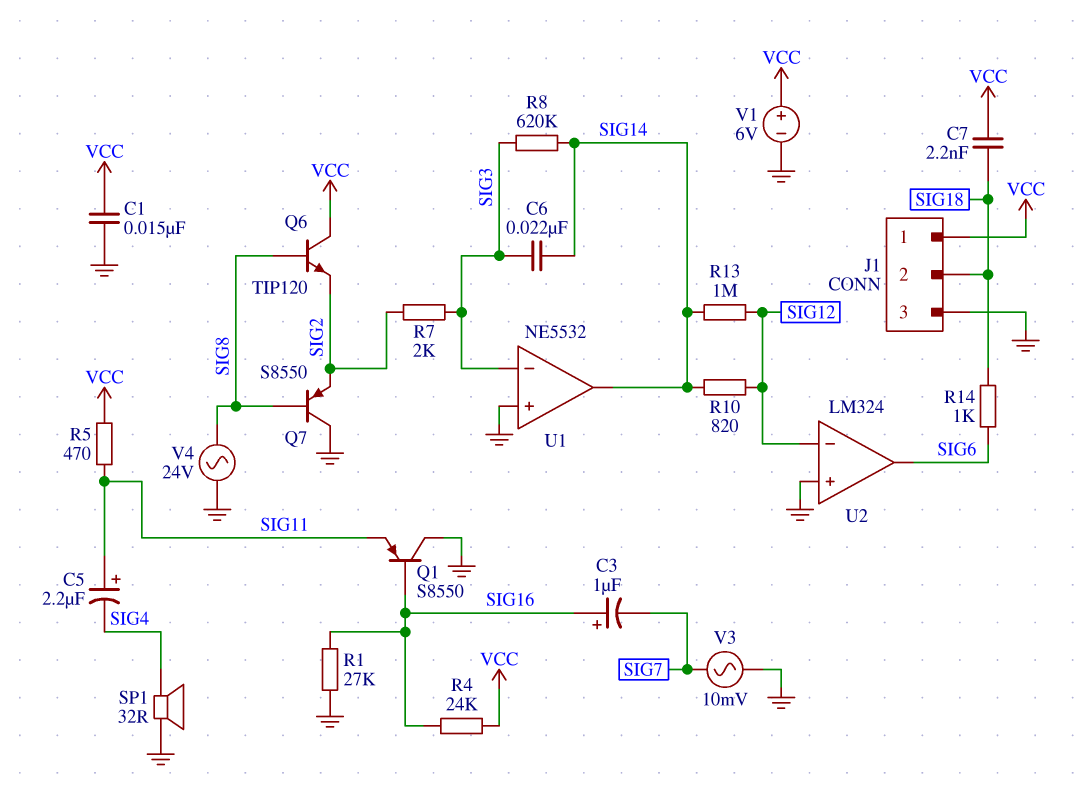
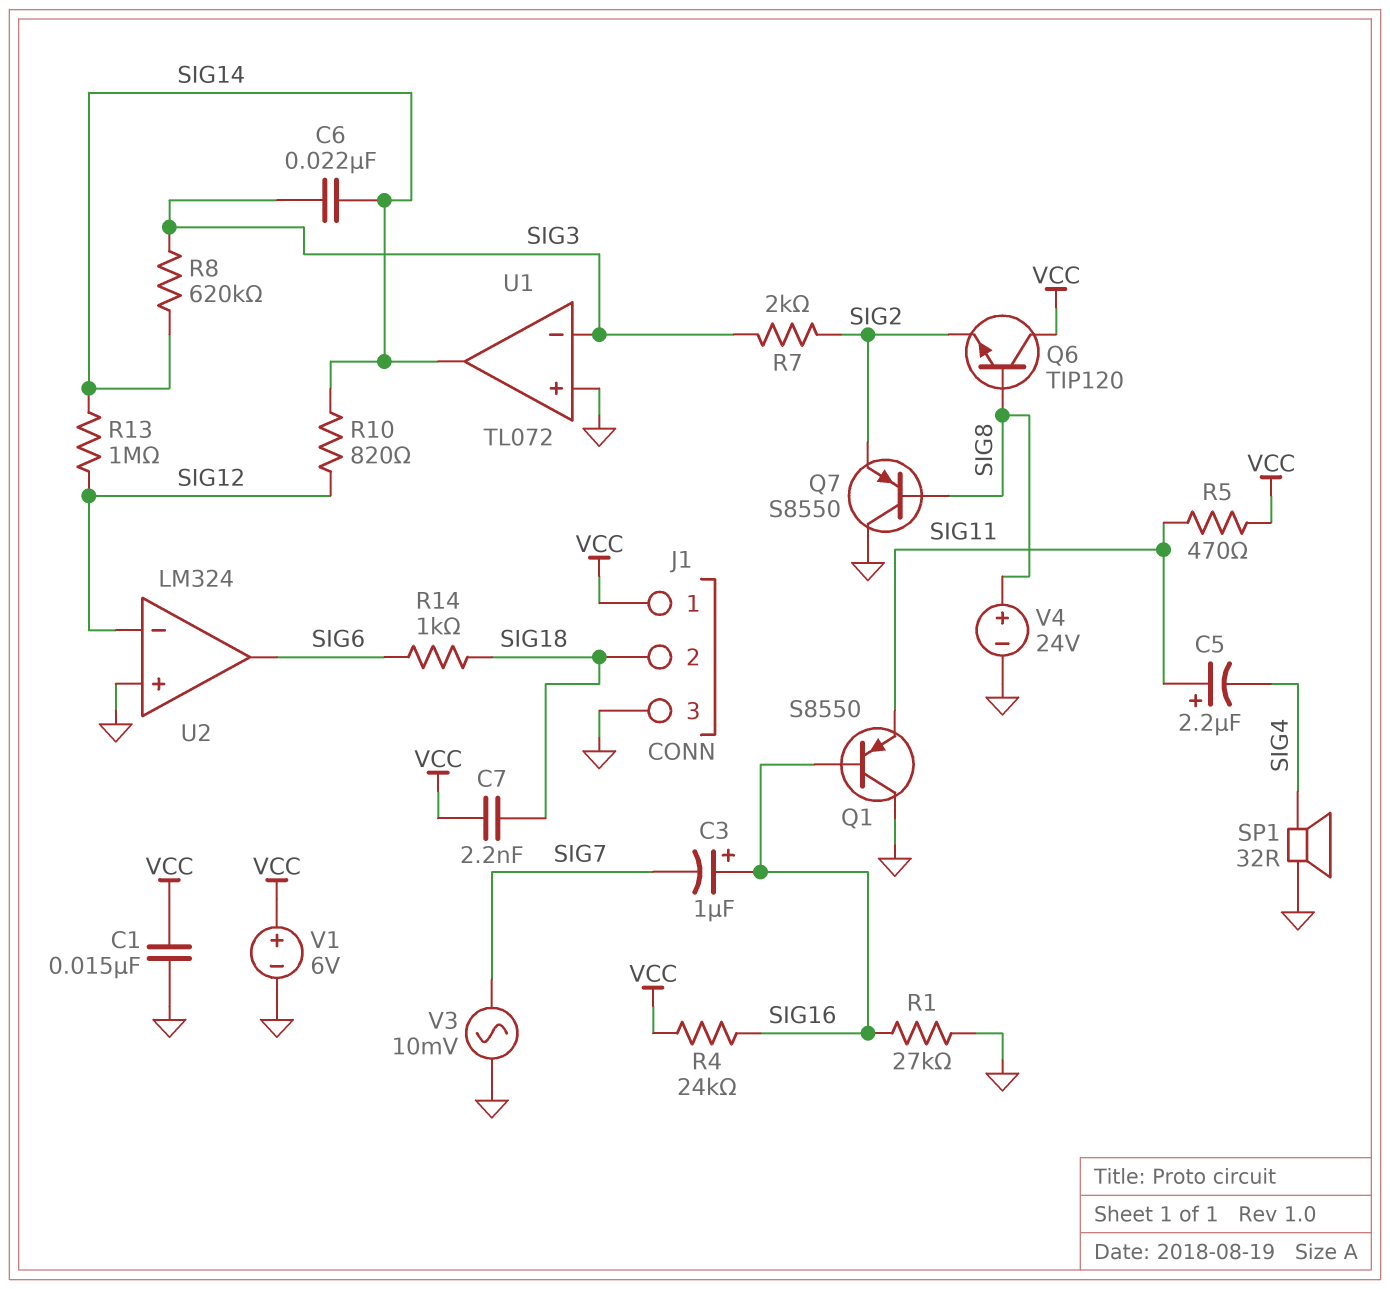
U1: NE5532 -> TL072
V4: AC 24V (GND, SIG8) -> 24V (plus SIG8, minus GND)

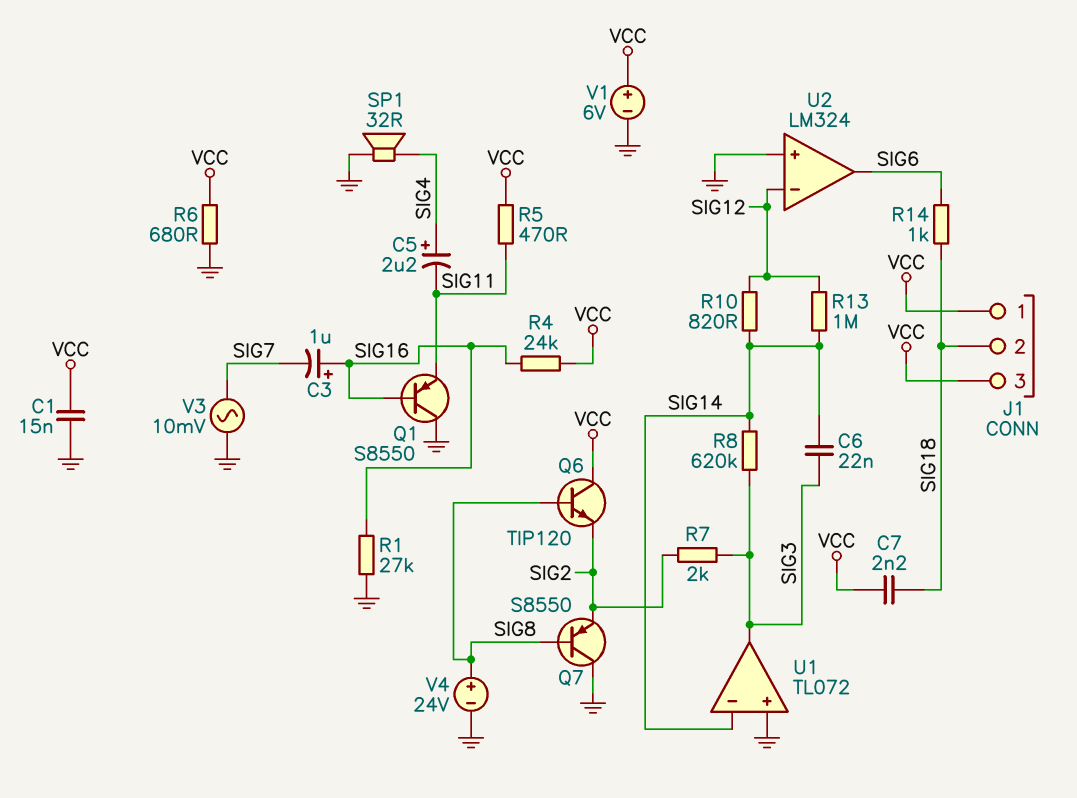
C5: 2.2uF (plus SIG11, minus SIG4) -> 2.2uF (plus SIG4, minus SIG11)
J1 pin 3: GND -> VCC
R6: none -> 680 (GND, VCC)
U1 pin in-: SIG3 -> SIG14
U1 pin out: SIG14 -> SIG3

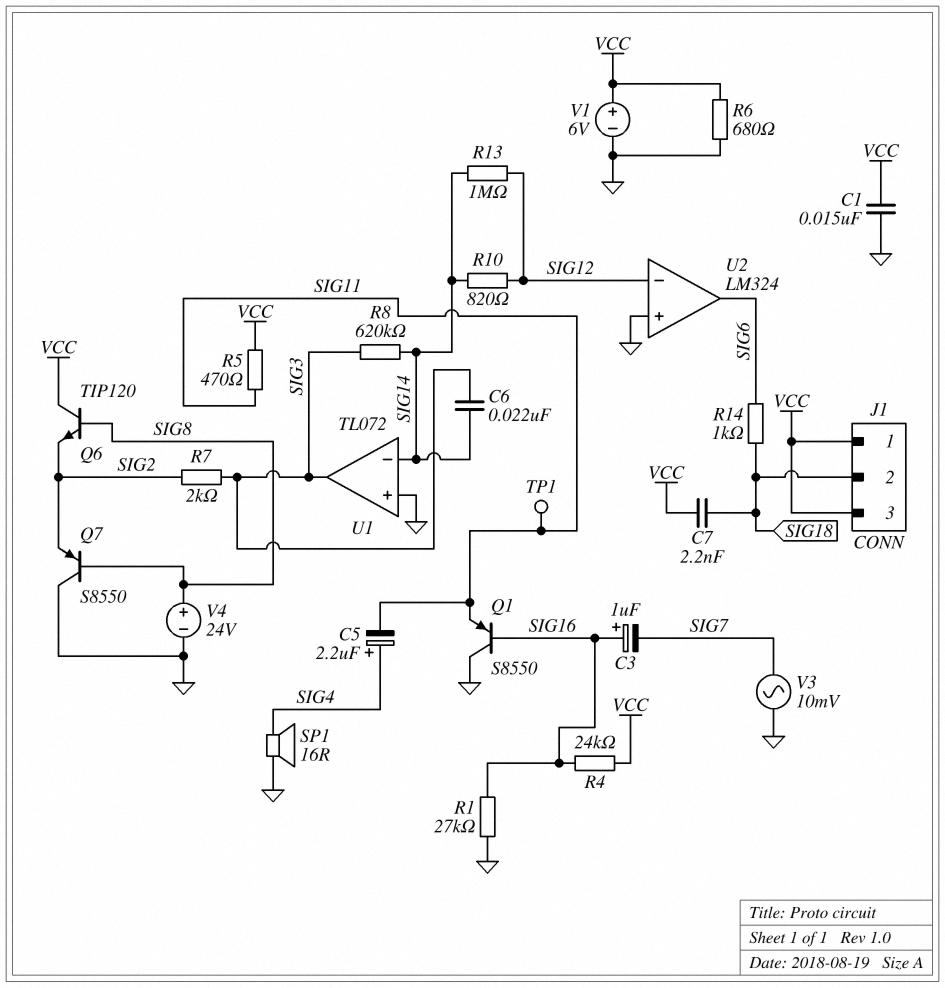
SP1: speaker 32R (GND, SIG4) -> speaker 16R (GND, SIG4)
TP1: none -> test point (SIG11)

